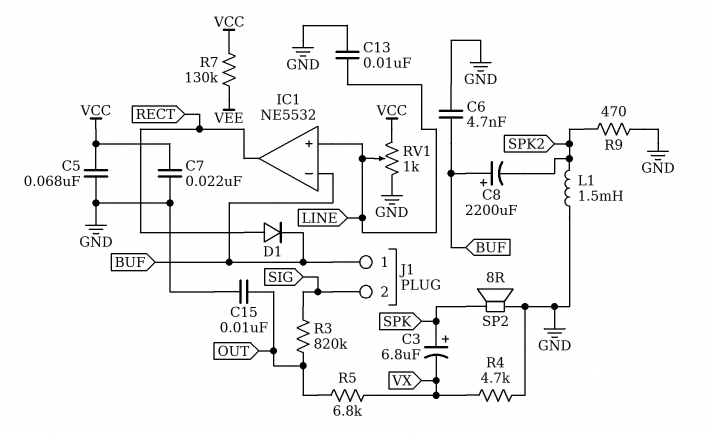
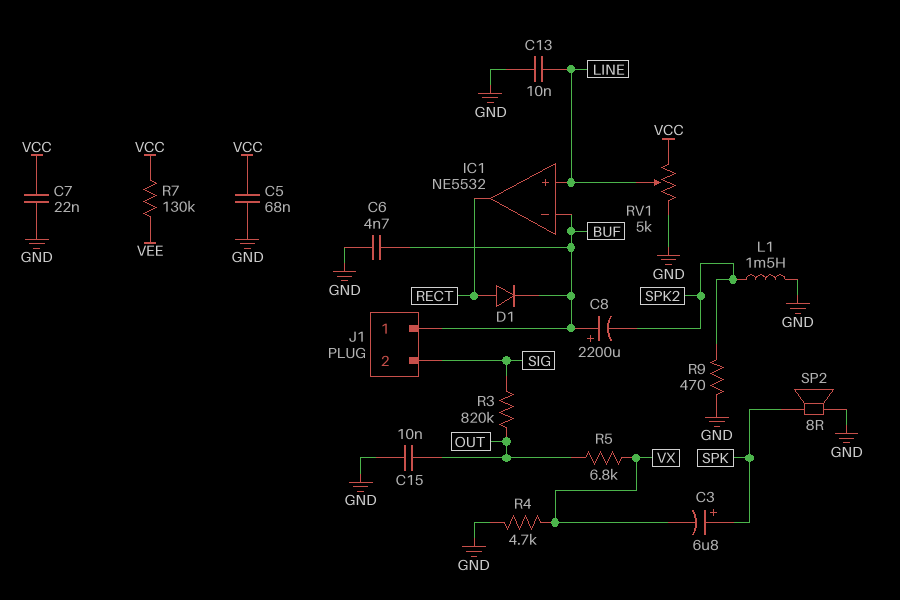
RV1: 1k (GND, VCC, wiper LINE) -> 5k (GND, VCC, wiper LINE)

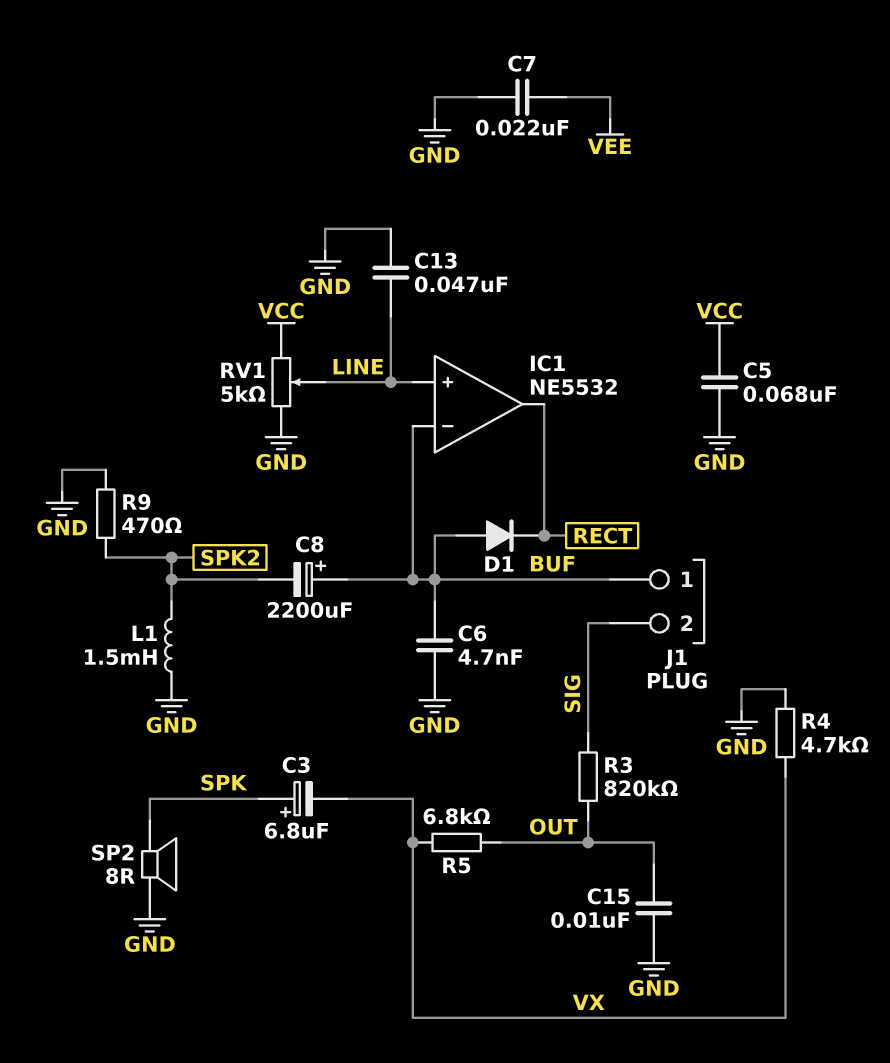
C7: 22nF (GND, VCC) -> 22nF (GND, VEE)
C13: 10nF (GND, LINE) -> 47nF (GND, LINE)
D1: diode (A RECT, K BUF) -> diode (A BUF, K RECT)
R7: 130k (VCC, VEE) -> none

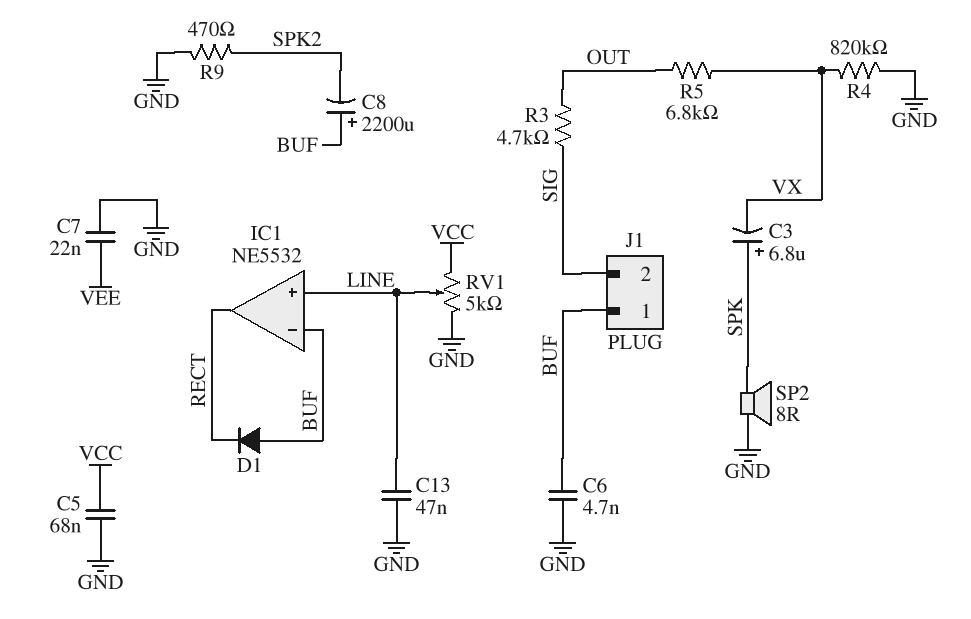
C15: 10nF (GND, OUT) -> none
L1: 1.5mH (GND, SPK2) -> none
R3: 820k (OUT, SIG) -> 4.7k (OUT, SIG)
R4: 4.7k (GND, VX) -> 820k (GND, VX)

